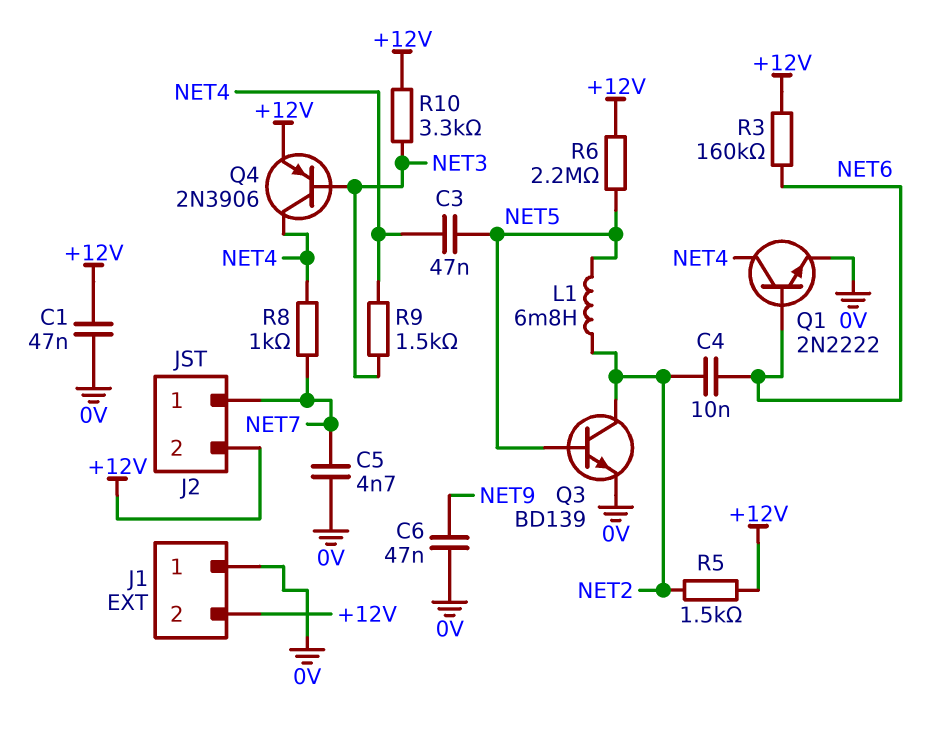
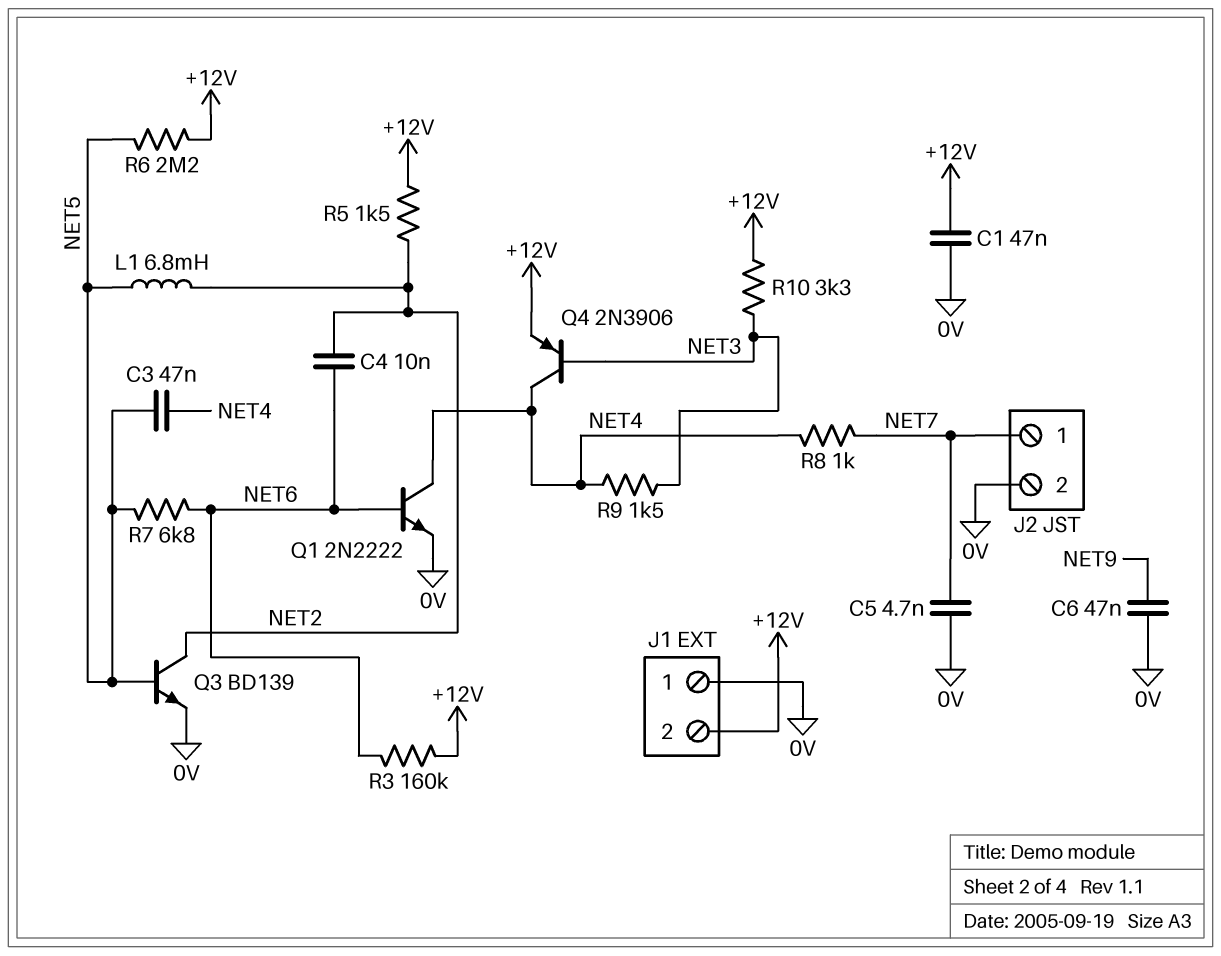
J2 pin 2: +12V -> 0V
R7: none -> 6.8k (NET5, NET6)

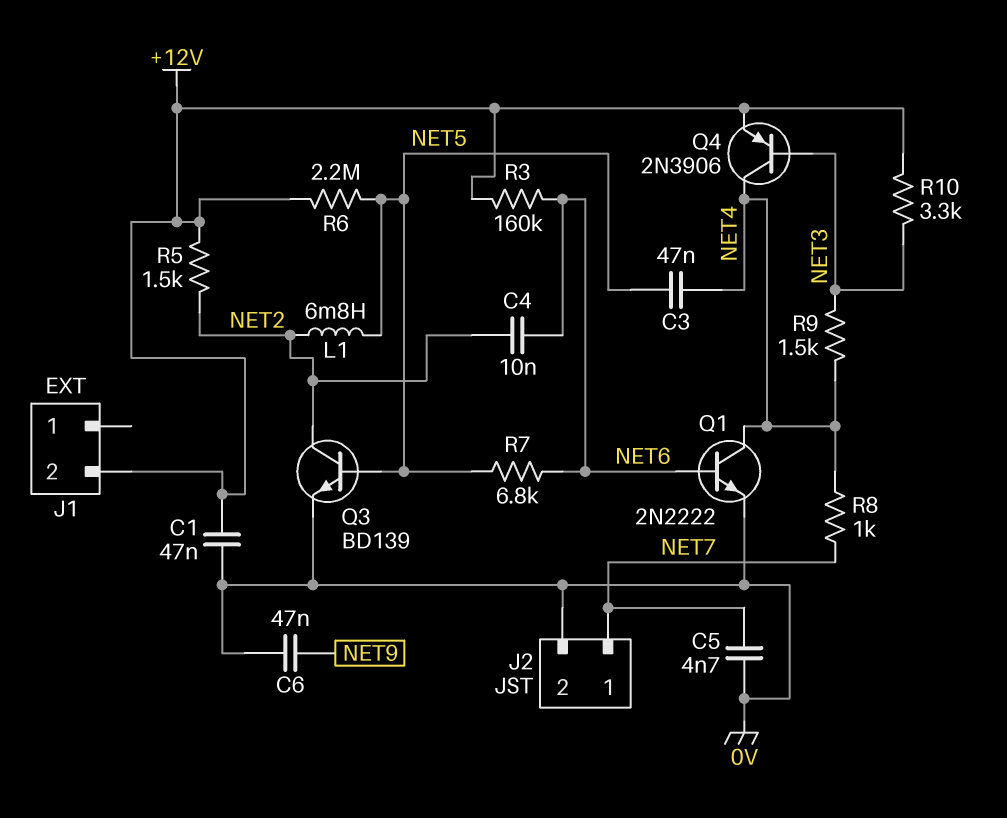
J1 pin 1: 0V -> none

